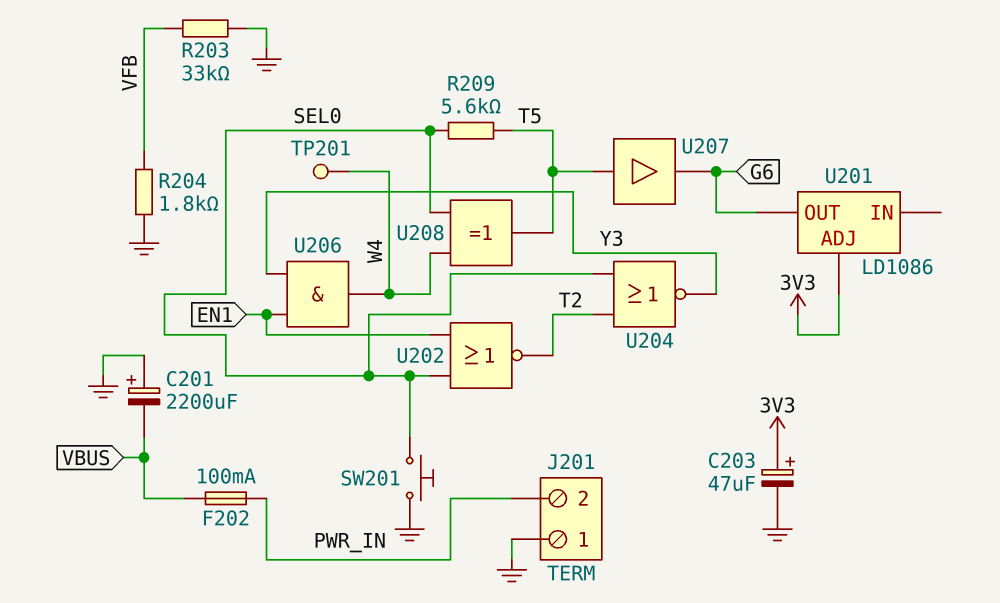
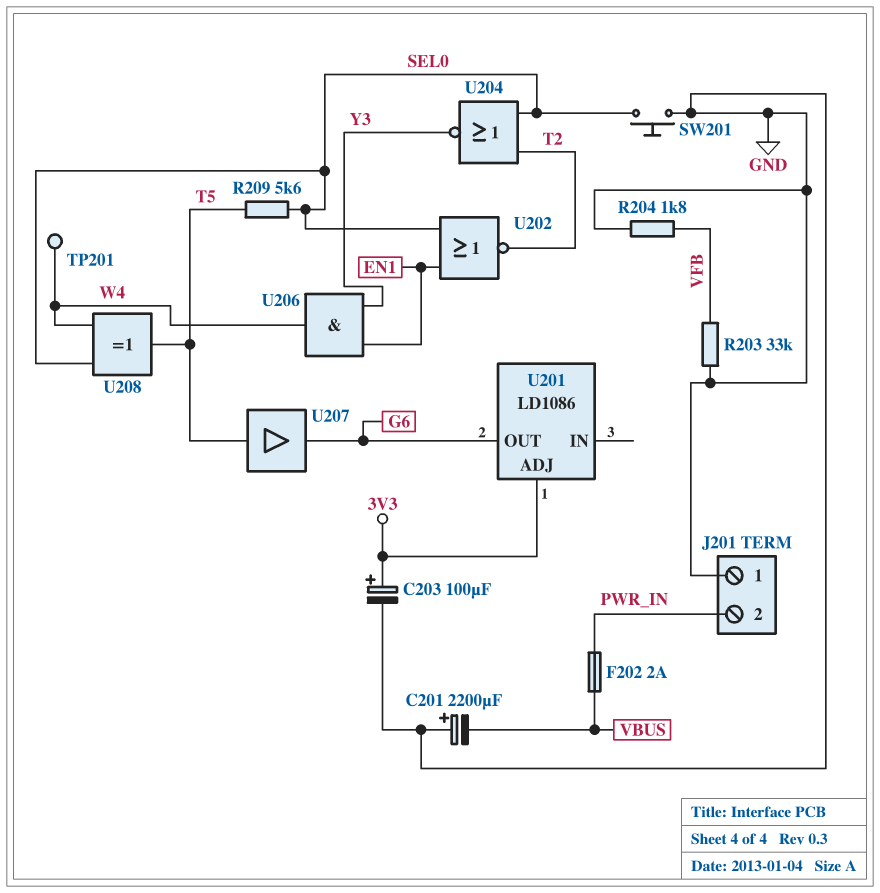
C203: 47uF (plus 3V3, minus GND) -> 100uF (plus 3V3, minus GND)
F202: 100mA (PWR_IN, VBUS) -> 2A (PWR_IN, VBUS)

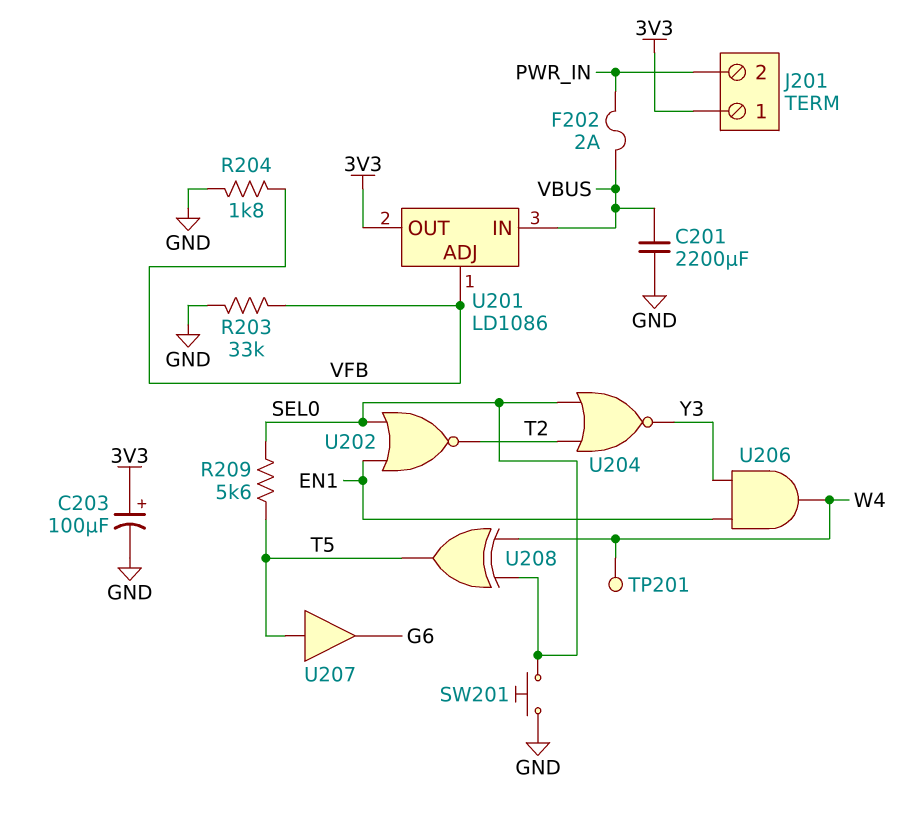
C201: 2200uF (plus GND, minus VBUS) -> 2200uF (GND, VBUS)
J201 pin 1: GND -> 3V3
U201 pin ADJ: 3V3 -> VFB
U201 pin IN: none -> VBUS
U201 pin OUT: G6 -> 3V3

